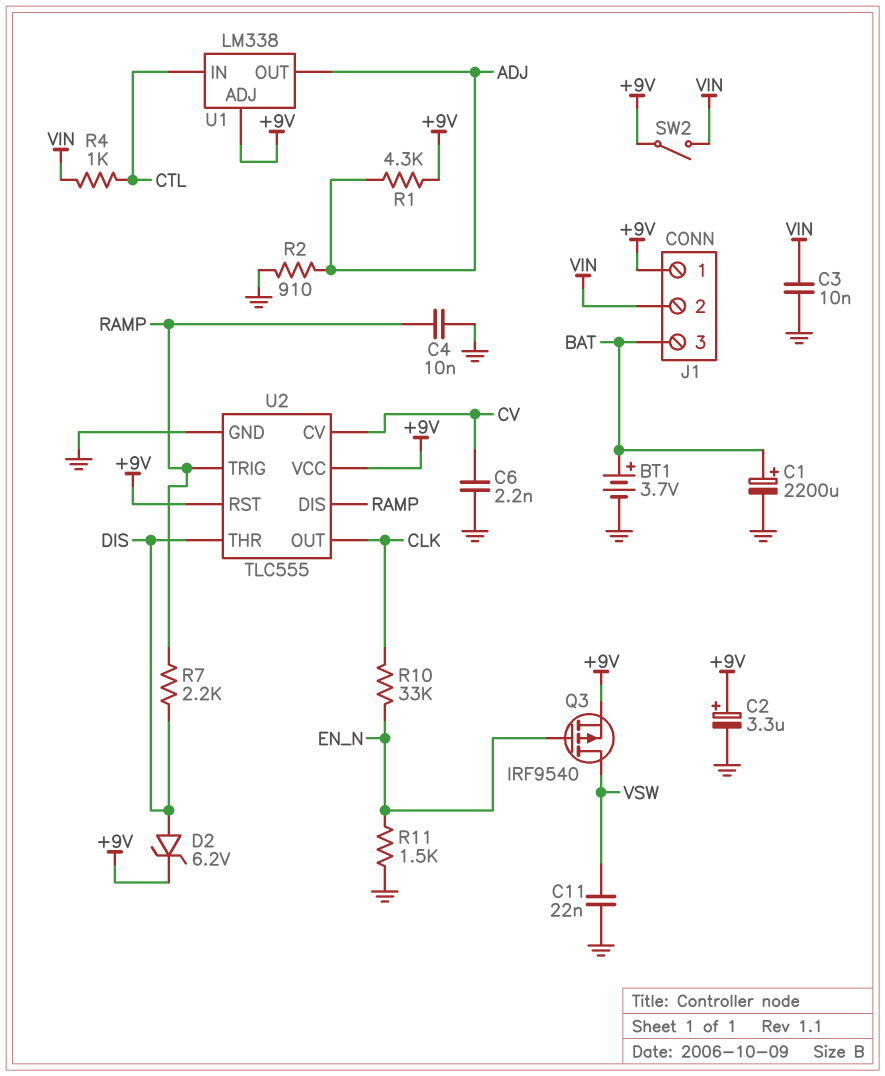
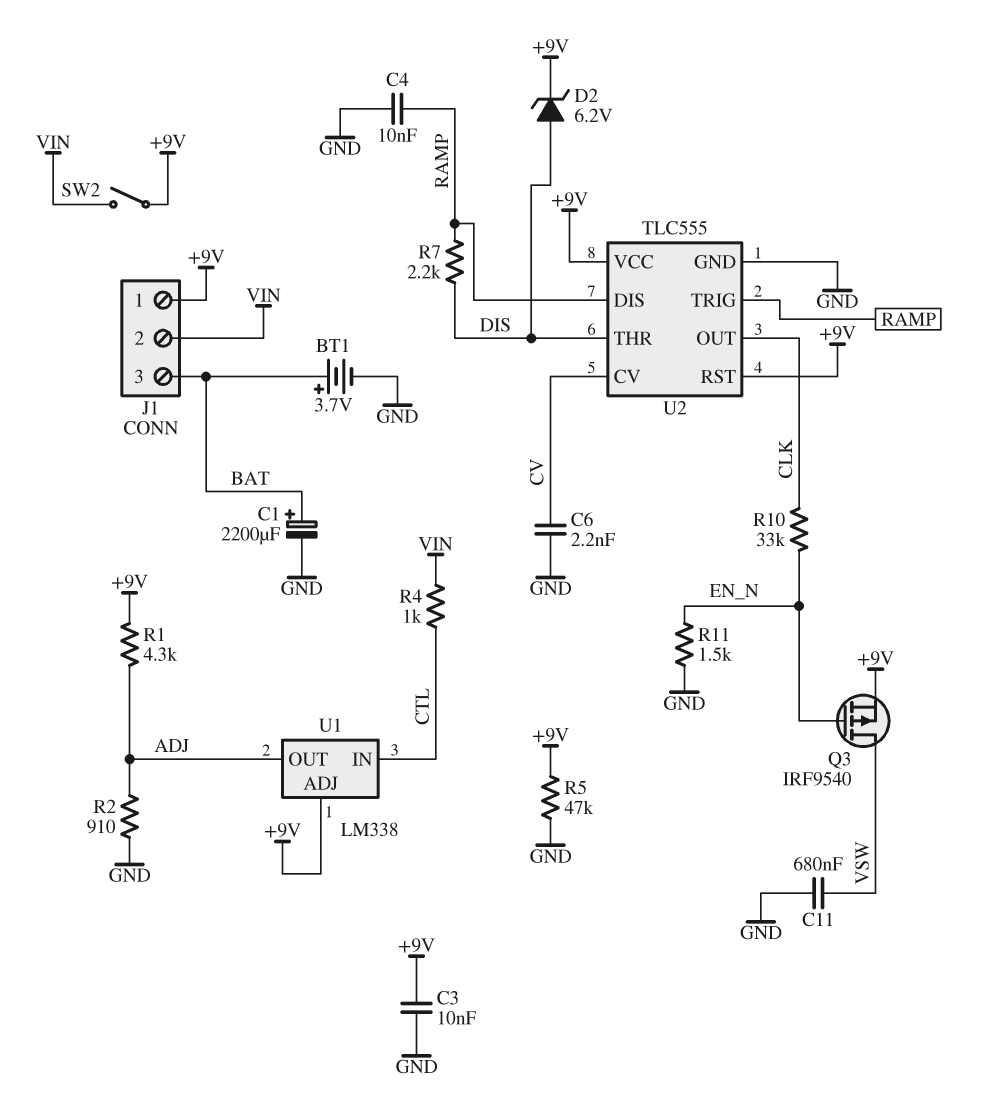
C2: 3.3uF (plus +9V, minus GND) -> none
C3: 10nF (GND, VIN) -> 10nF (+9V, GND)
C11: 22nF (GND, VSW) -> 680nF (GND, VSW)
R5: none -> 47k (+9V, GND)

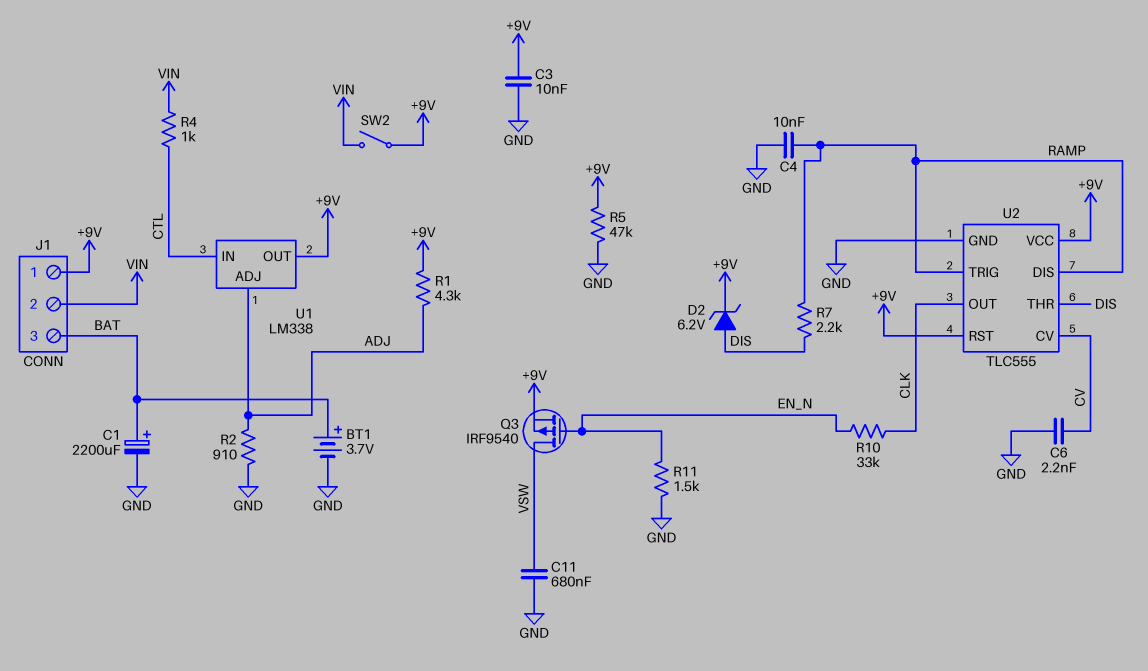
U1 pin ADJ: +9V -> ADJ
U1 pin OUT: ADJ -> +9V

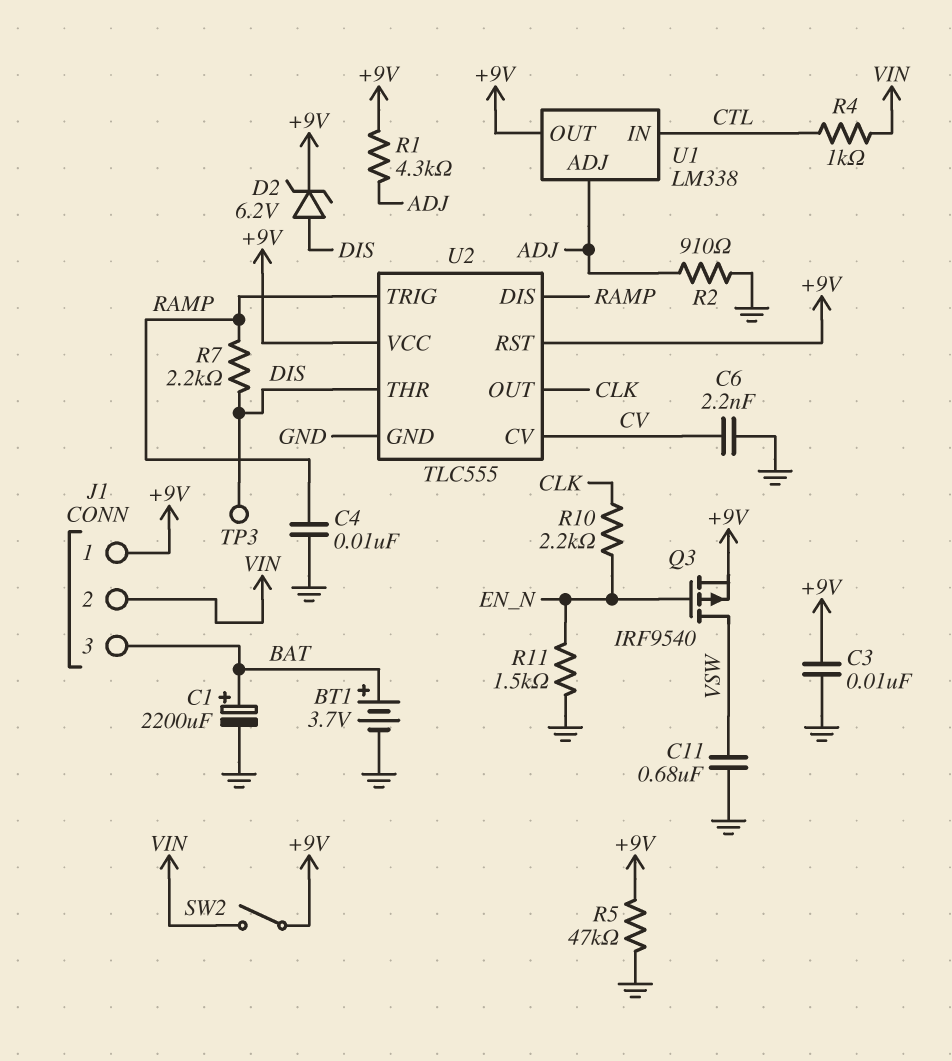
R10: 33k (CLK, EN_N) -> 2.2k (CLK, EN_N)
TP3: none -> test point (DIS)

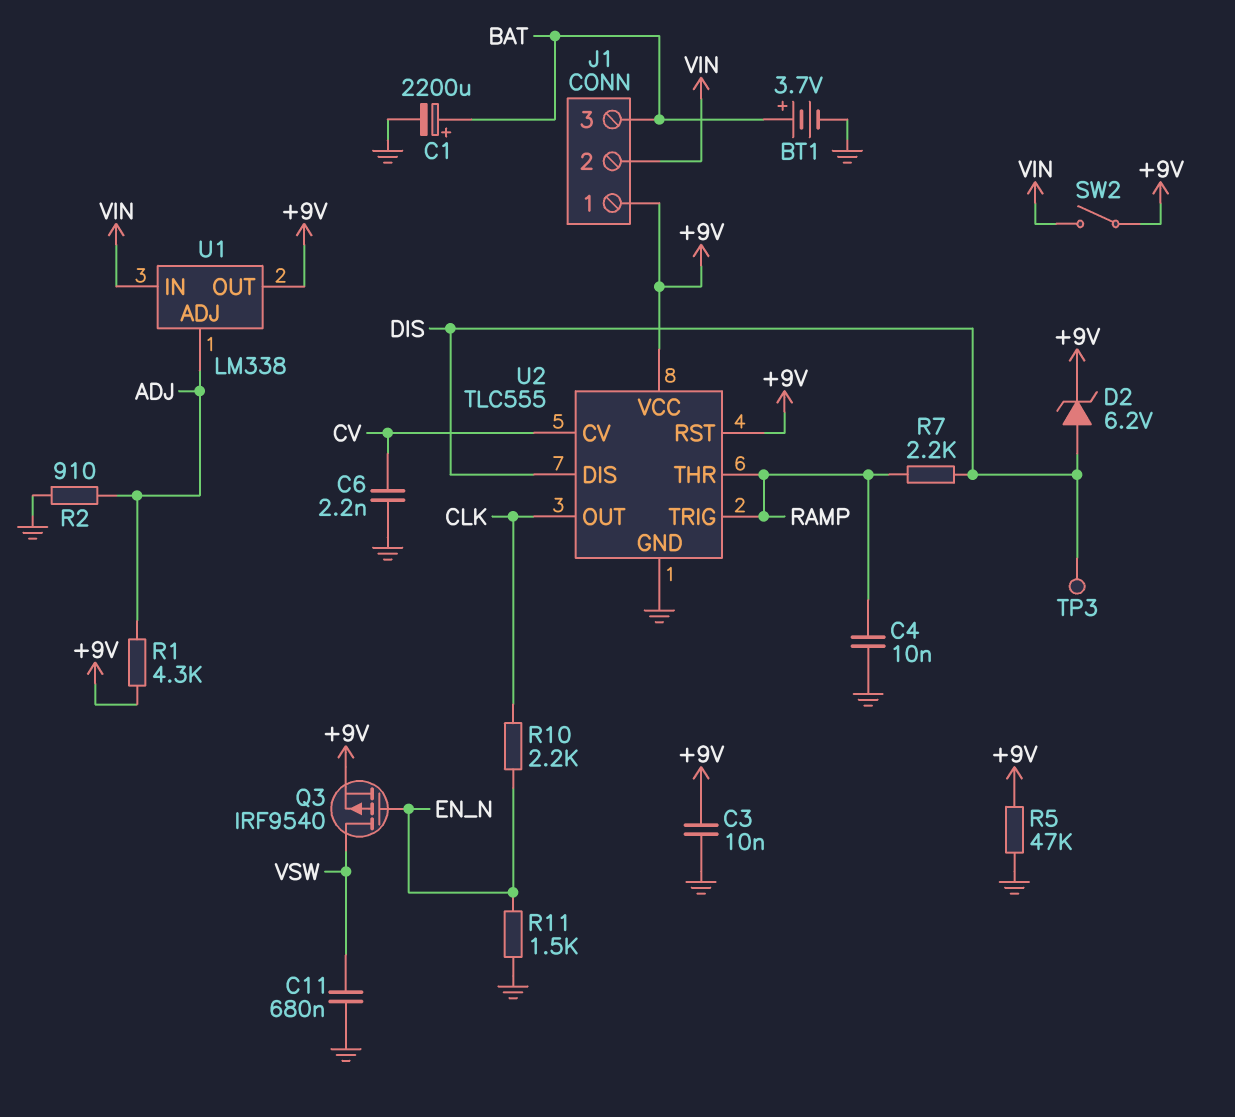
R4: 1k (CTL, VIN) -> none
U1 pin IN: CTL -> VIN
U2 pin DIS: RAMP -> DIS
U2 pin THR: DIS -> RAMP

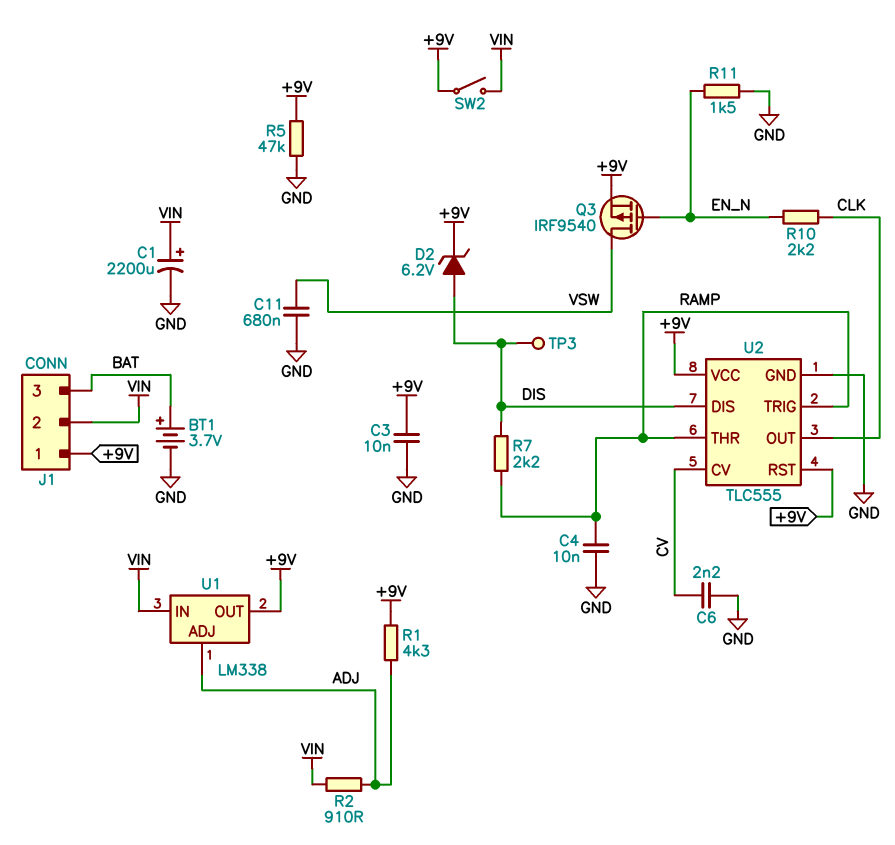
C1: 2200uF (plus BAT, minus GND) -> 2200uF (plus VIN, minus GND)
R2: 910 (ADJ, GND) -> 910 (ADJ, VIN)

